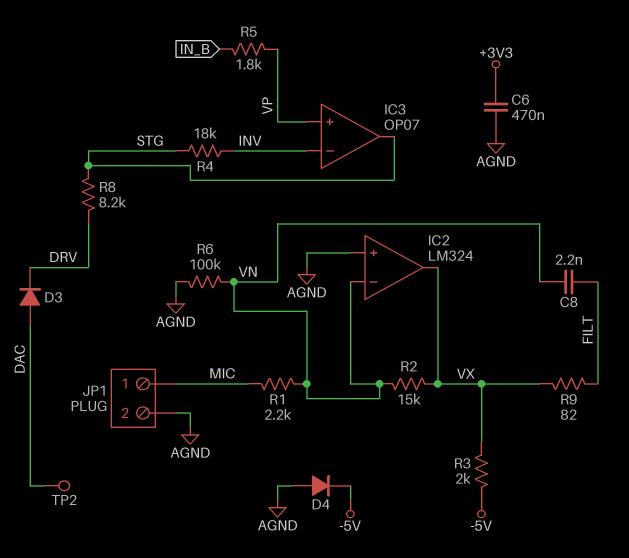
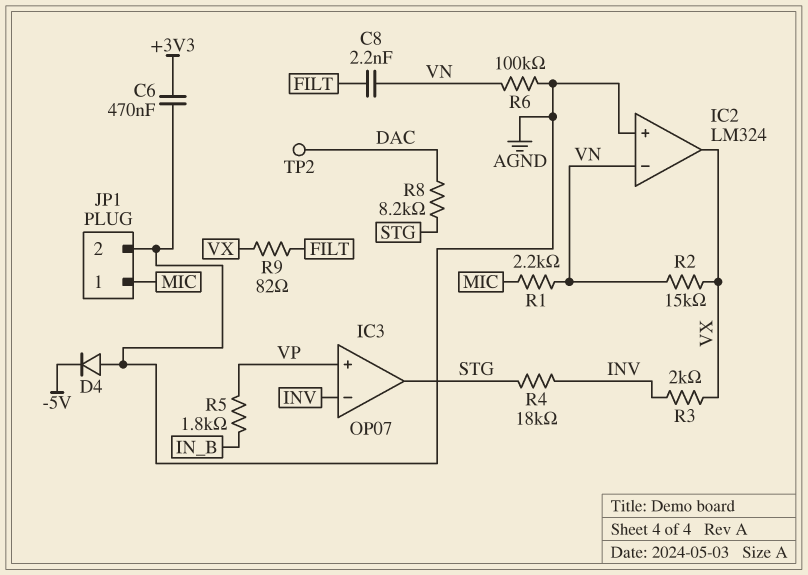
D3: diode (A DAC, K DRV) -> none
R3: 2k (-5V, VX) -> 2k (INV, VX)
R8: 8.2k (DRV, STG) -> 8.2k (DAC, STG)

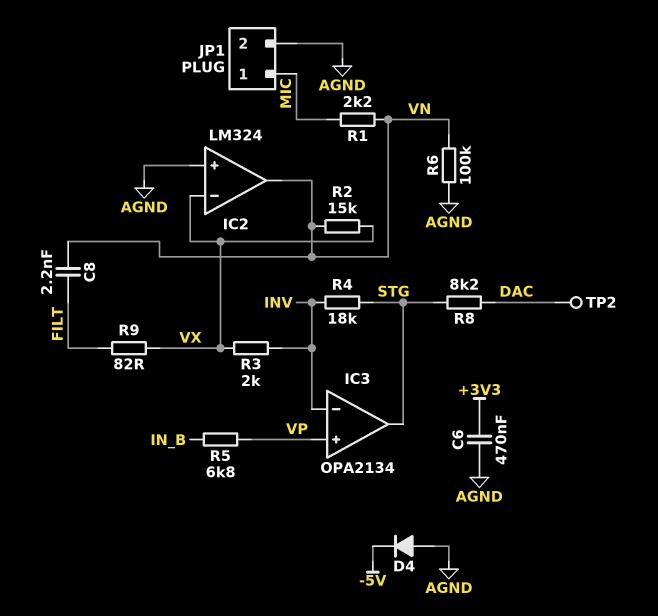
IC2 pin in-: VN -> VX
IC2 pin out: VX -> VN
IC3: OP07 -> OPA2134
R5: 1.8k (IN_B, VP) -> 6.8k (IN_B, VP)

